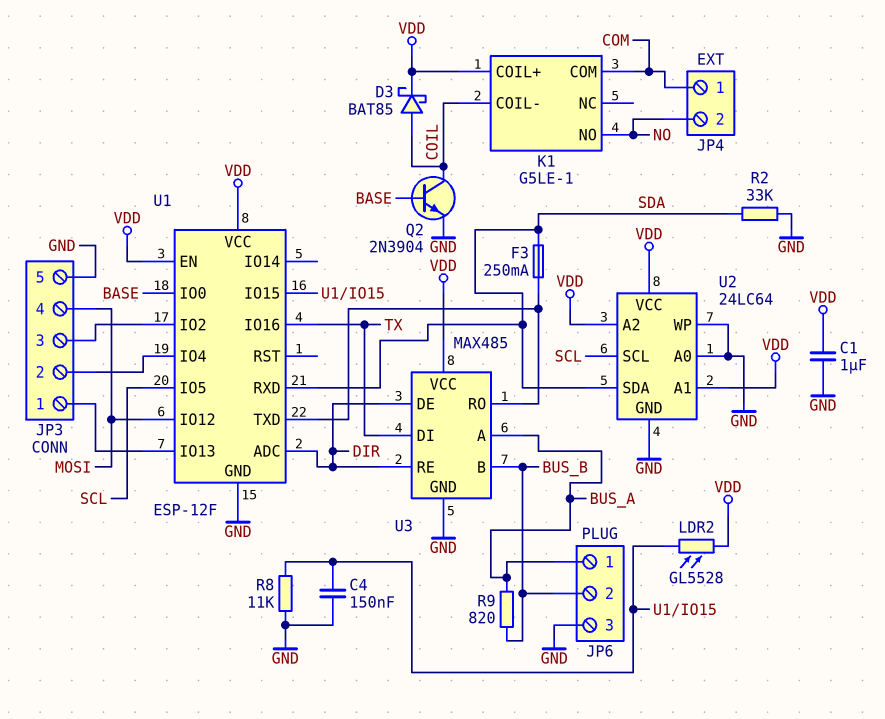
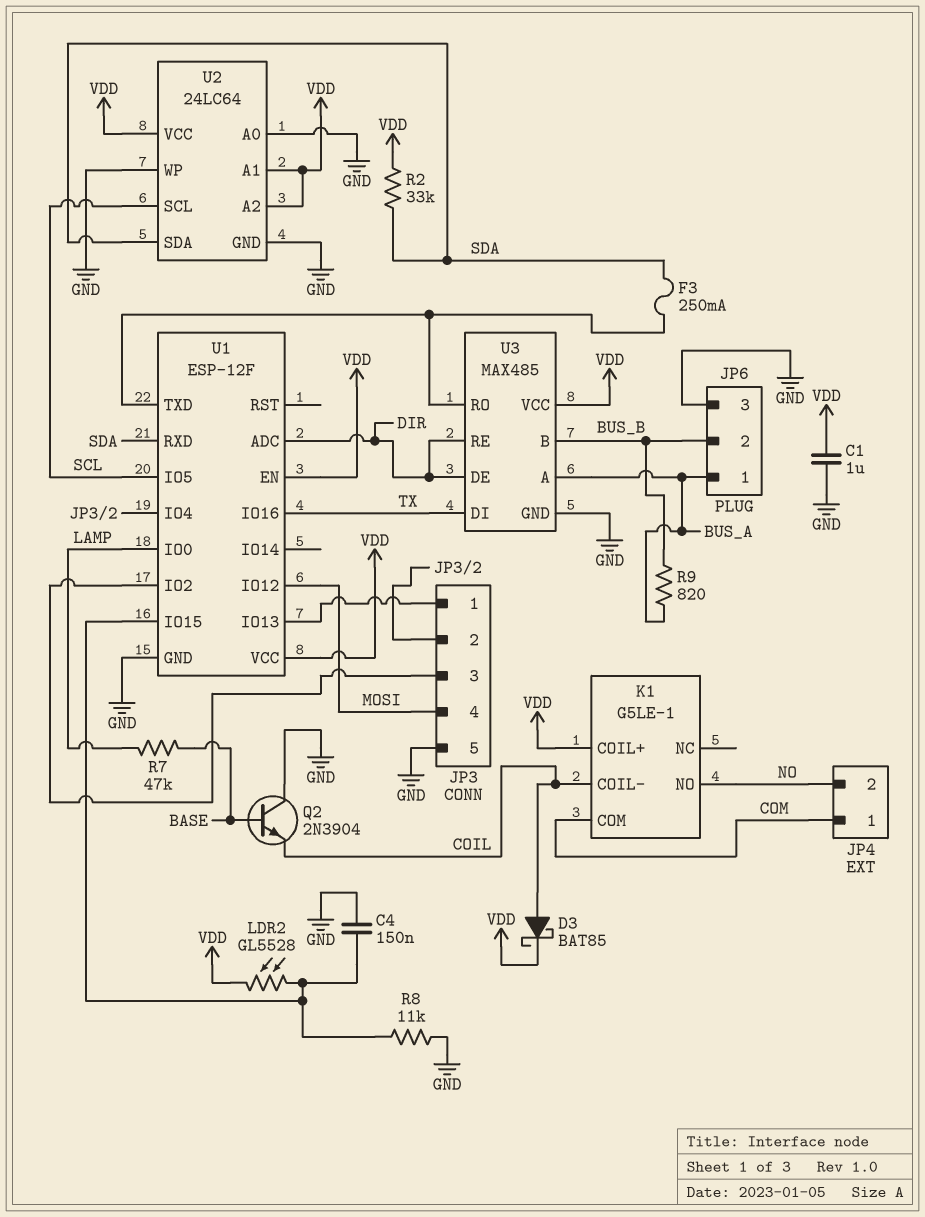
Q2: NPN 2N3904 (B BASE, C COIL, E GND) -> NPN 2N3904 (B BASE, C GND, E COIL)
R2: 33k (GND, SDA) -> 33k (SDA, VDD)
R7: none -> 47k (BASE, LAMP)
U1 pin IO0: BASE -> LAMP

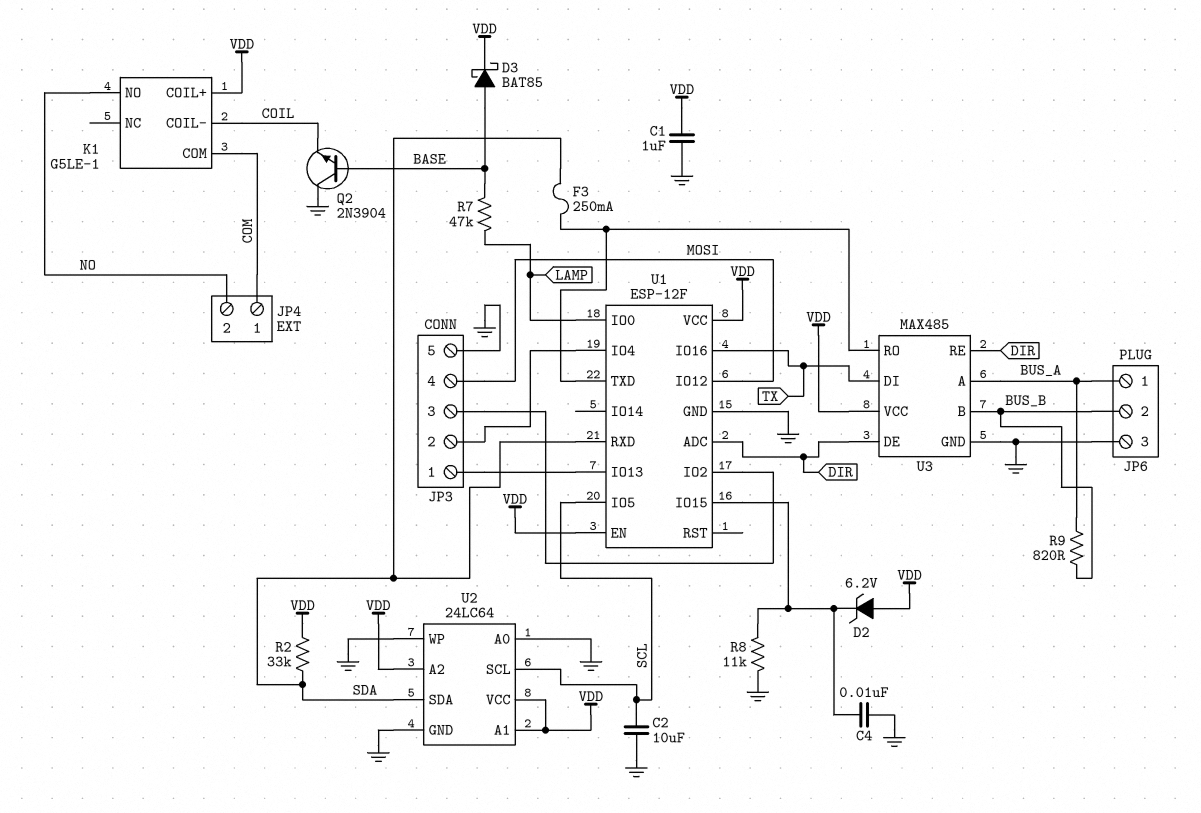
C2: none -> 10uF (GND, SCL)
C4: 150nF (GND, U1/IO15) -> 10nF (GND, U1/IO15)
D2: none -> zener 6.2V (A VDD, K U1/IO15)
D3: schottky BAT85 (A COIL, K VDD) -> schottky BAT85 (A BASE, K VDD)
LDR2: GL5528 (U1/IO15, VDD) -> none

